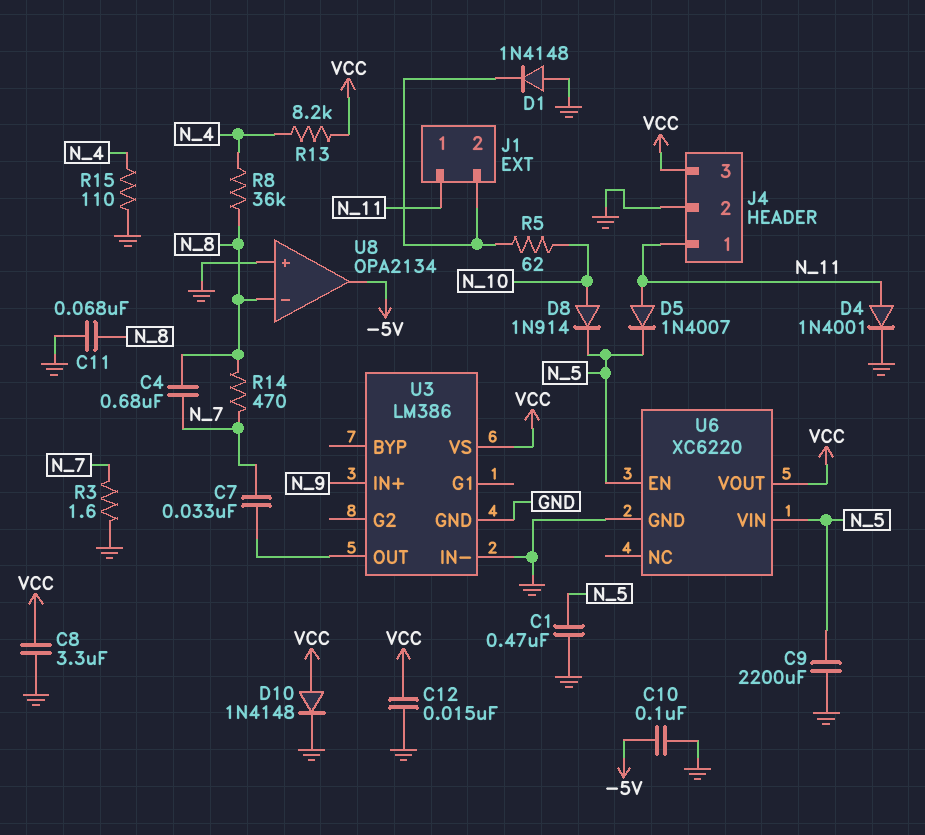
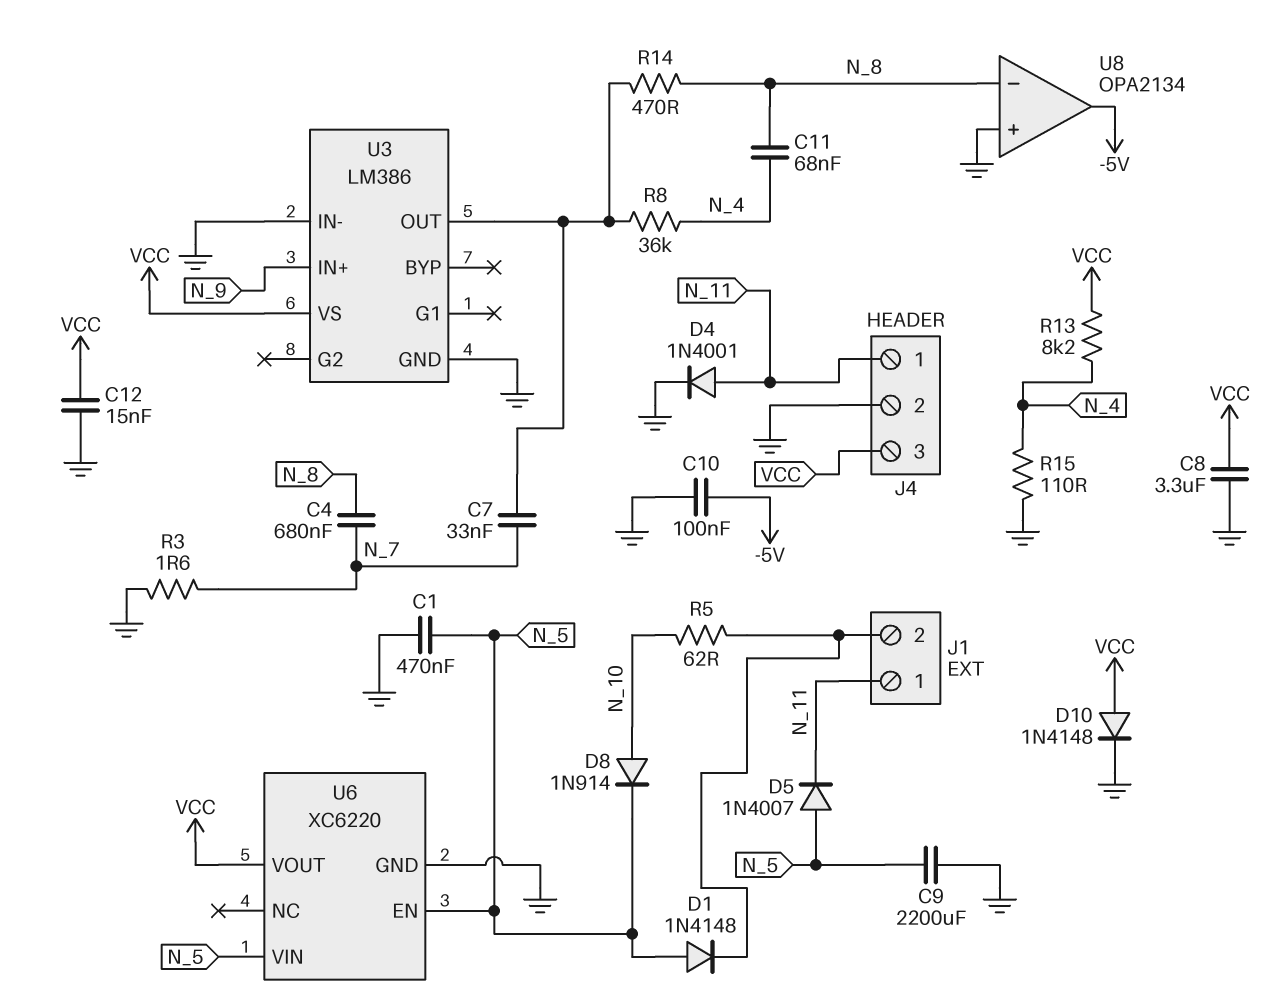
C11: 68nF (GND, N_8) -> 68nF (N_4, N_8)
D1: diode 1N4148 (A GND, K J1/2) -> diode 1N4148 (A N_5, K J1/2)
D5: diode 1N4007 (A N_11, K N_5) -> diode 1N4007 (A N_5, K N_11)
R8: 36k (N_4, N_8) -> 36k (N_4, U3/OUT)
R14: 470 (N_7, N_8) -> 470 (N_8, U3/OUT)

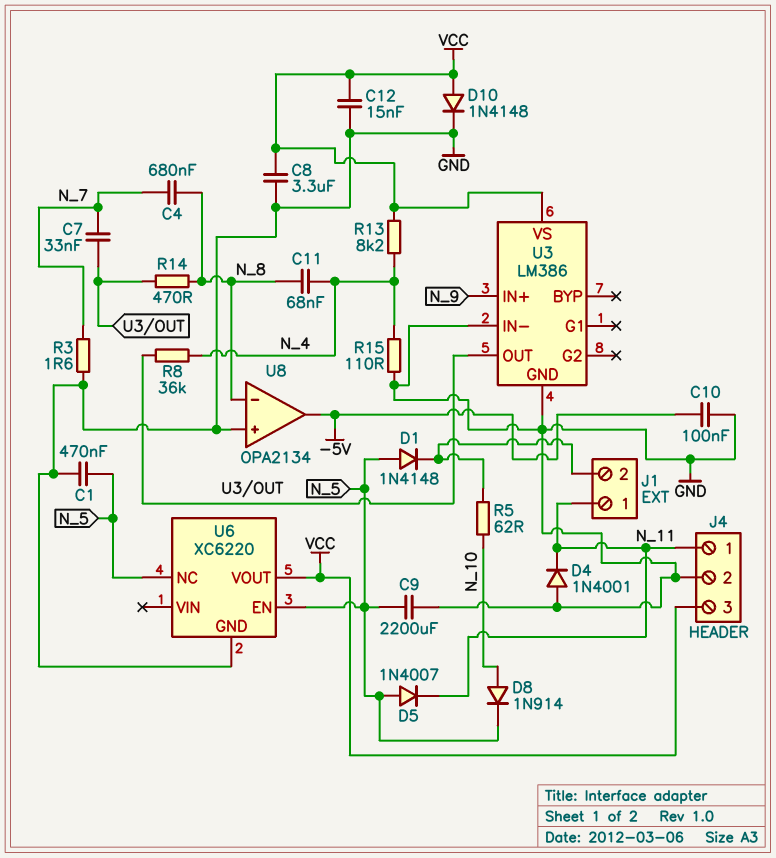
D4: diode 1N4001 (A N_11, K GND) -> diode 1N4001 (A GND, K N_11)
U6 pin NC: none -> N_5
U6 pin VIN: N_5 -> none

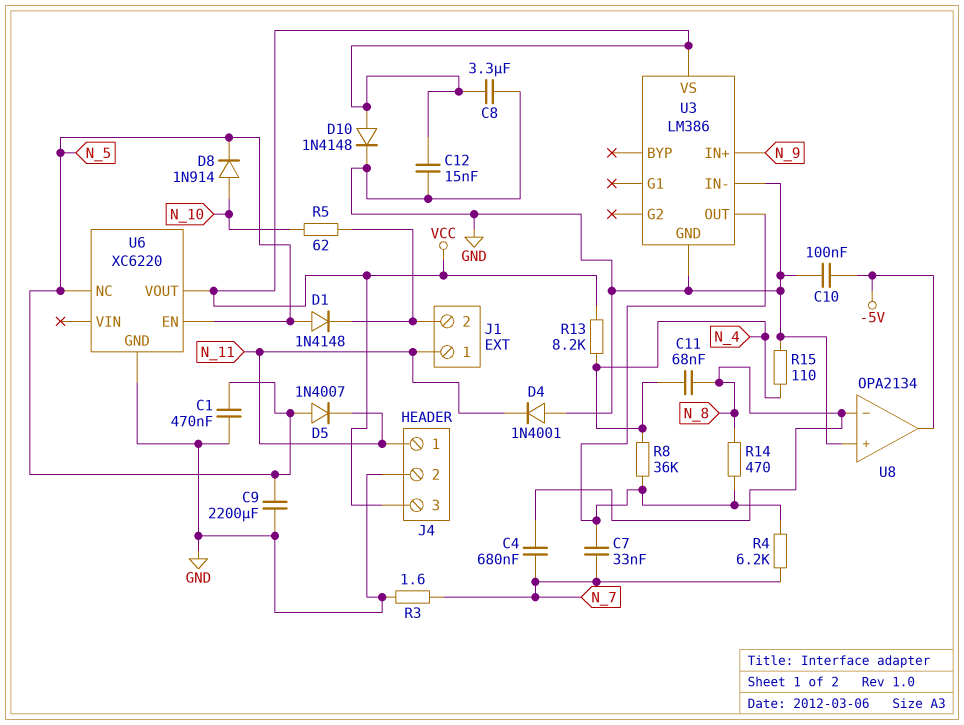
R4: none -> 6.2k (N_7, U3/OUT)

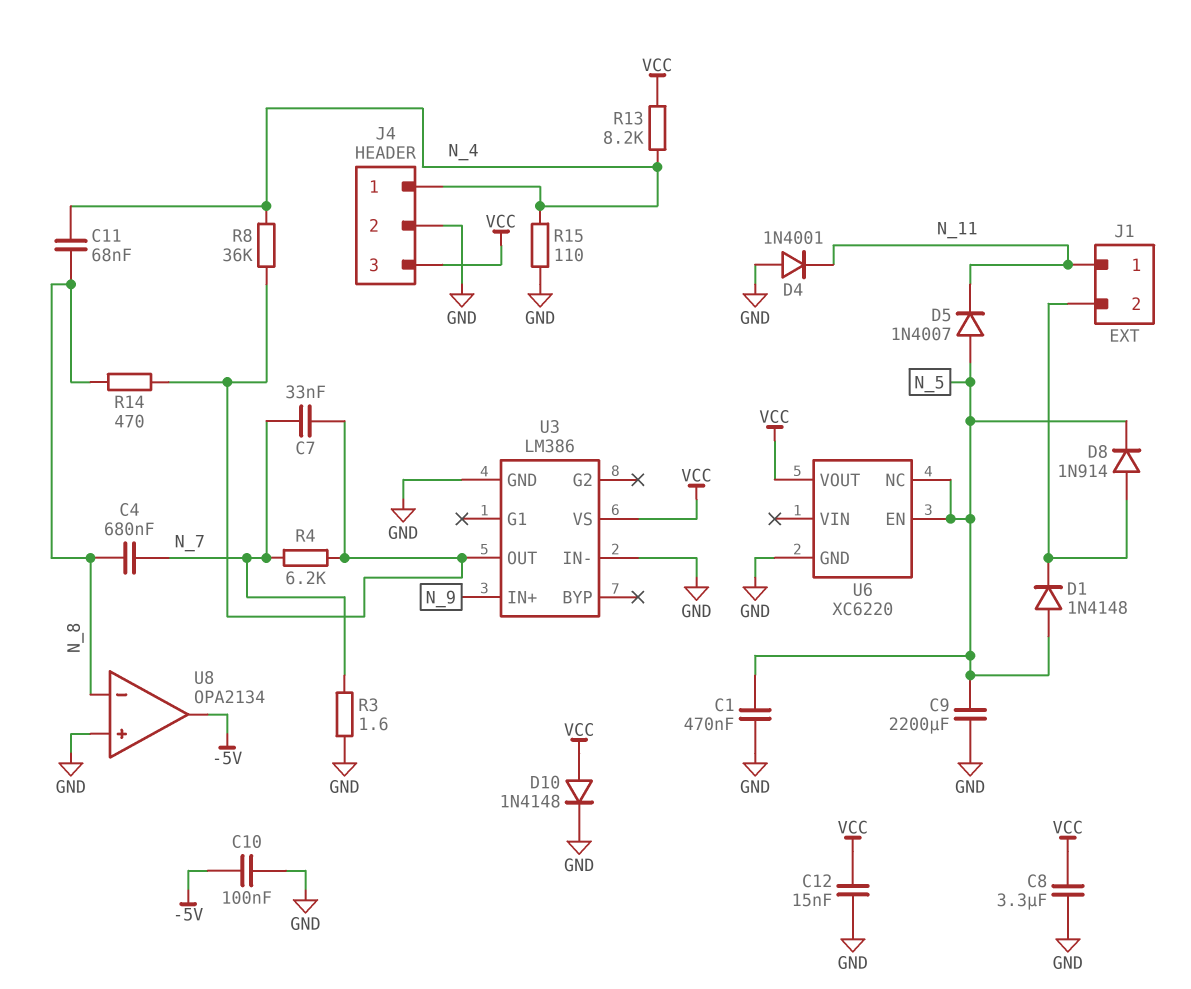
D8: diode 1N914 (A N_10, K N_5) -> diode 1N914 (A J1/2, K N_5)
J4 pin 1: N_11 -> N_4
R5: 62 (J1/2, N_10) -> none

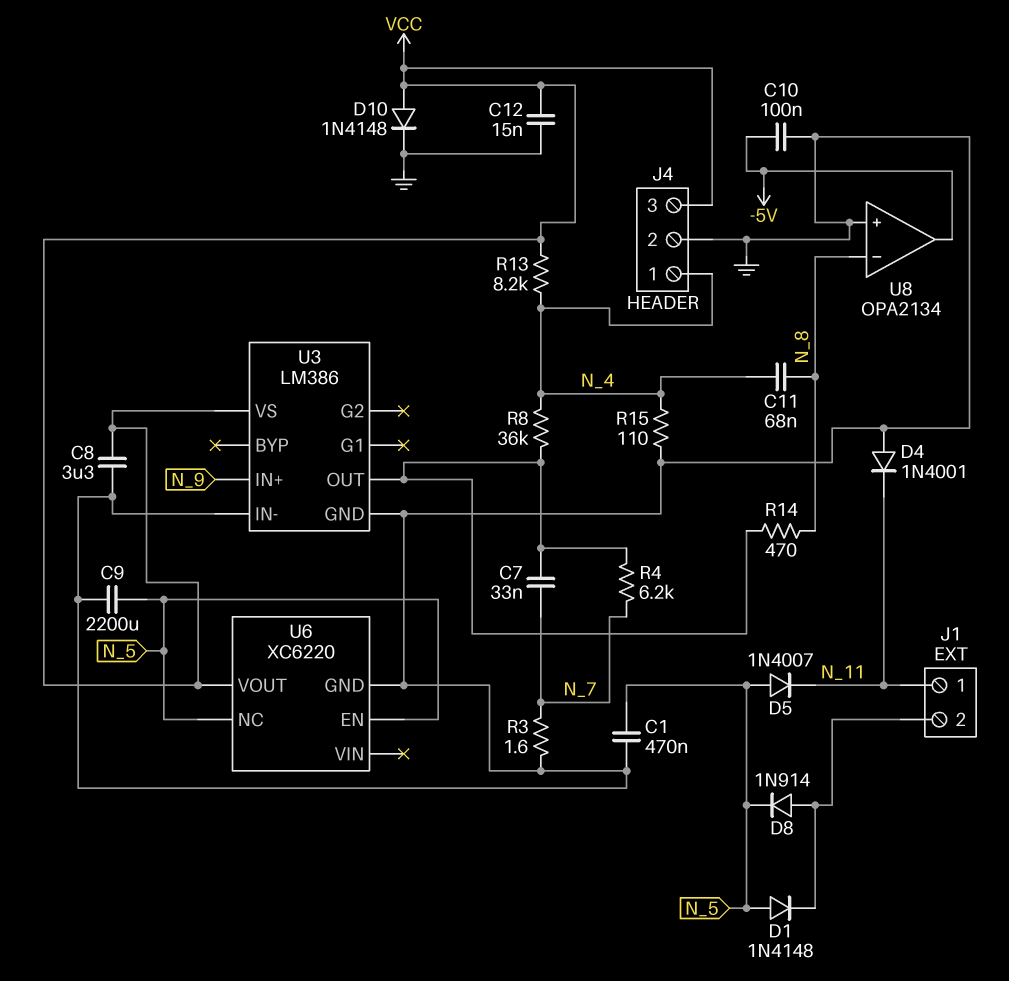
C4: 680nF (N_7, N_8) -> none

